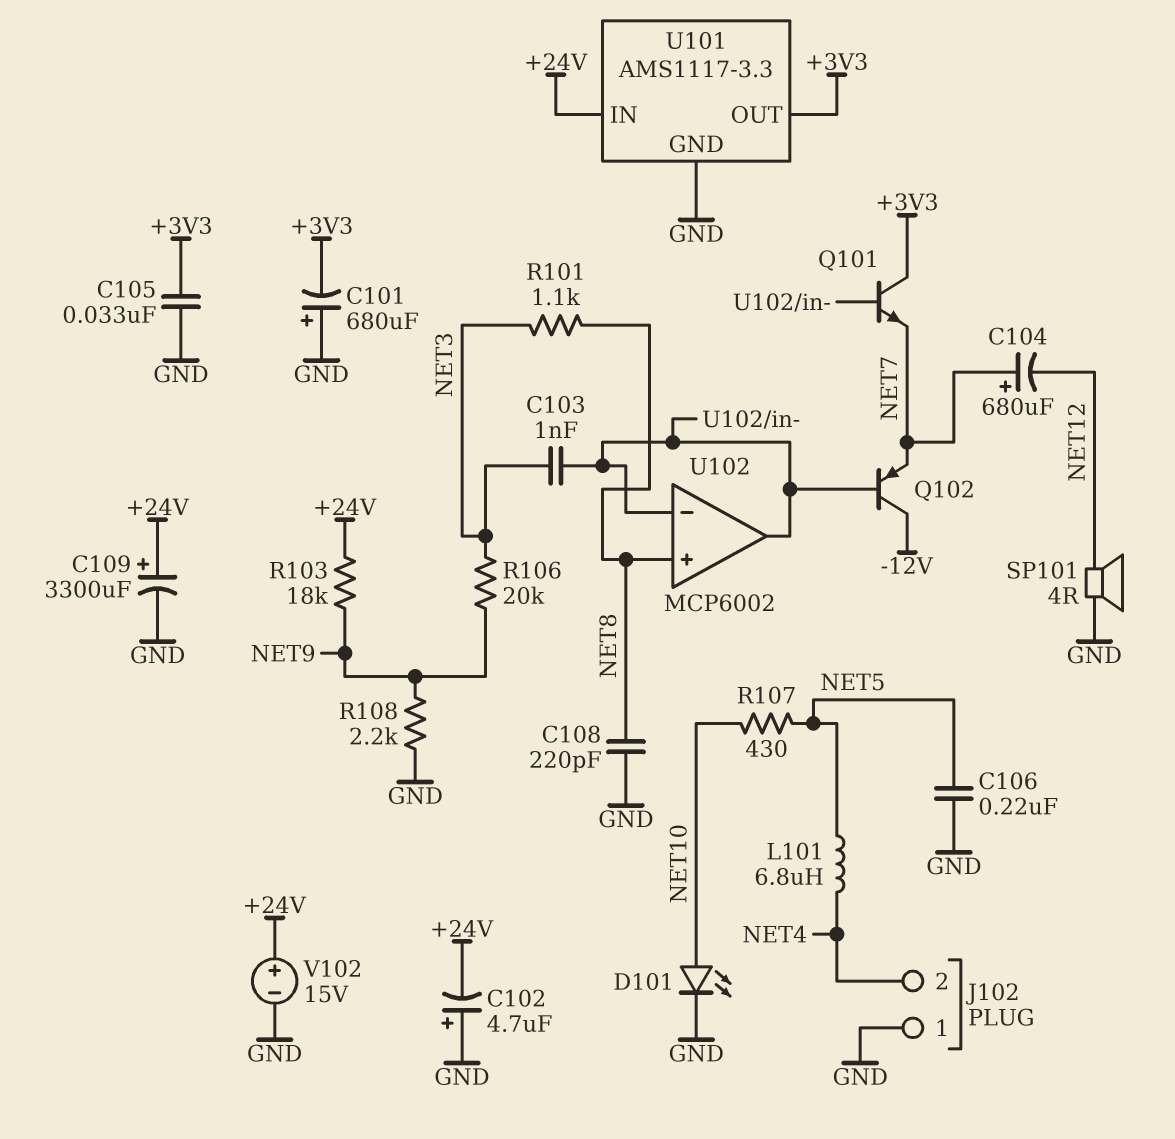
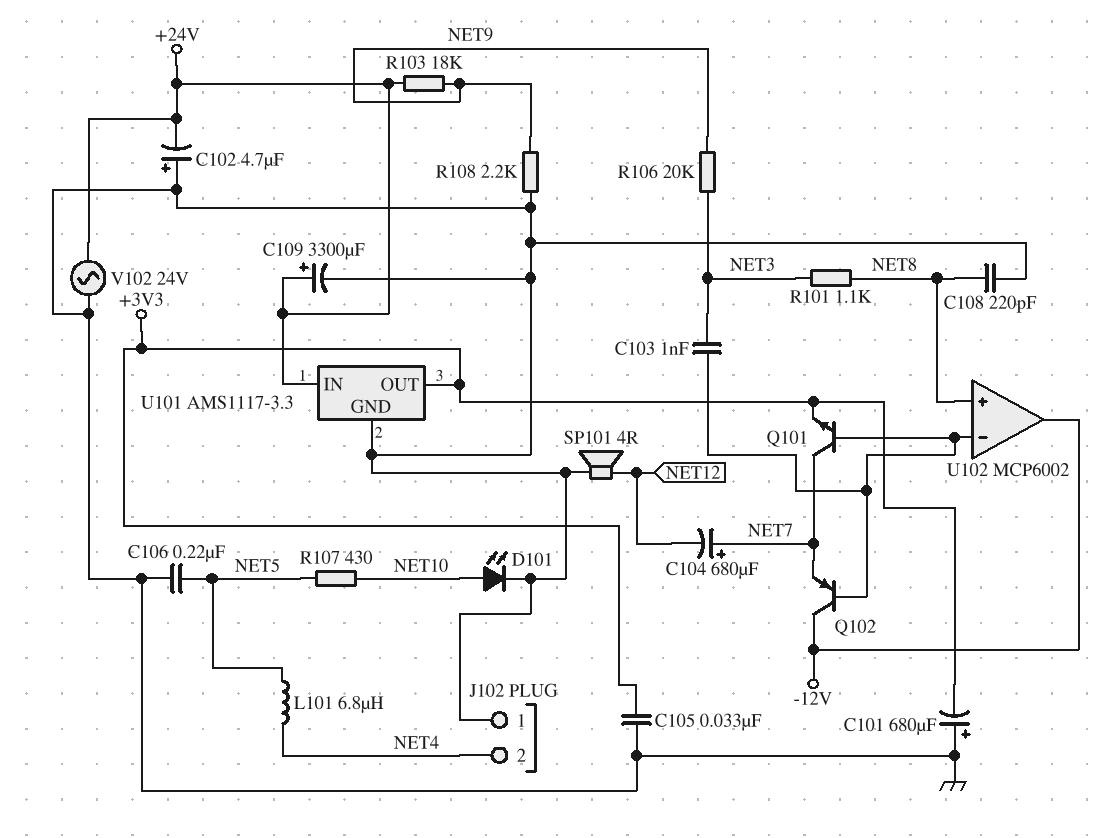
Q101: NPN (B U102/in-, C +3V3, E NET7) -> NPN (B U102/in-, C NET7, E +3V3)
U102 pin out: U102/in- -> -12V
V102: 15V (plus +24V, minus GND) -> AC 24V (+24V, GND)

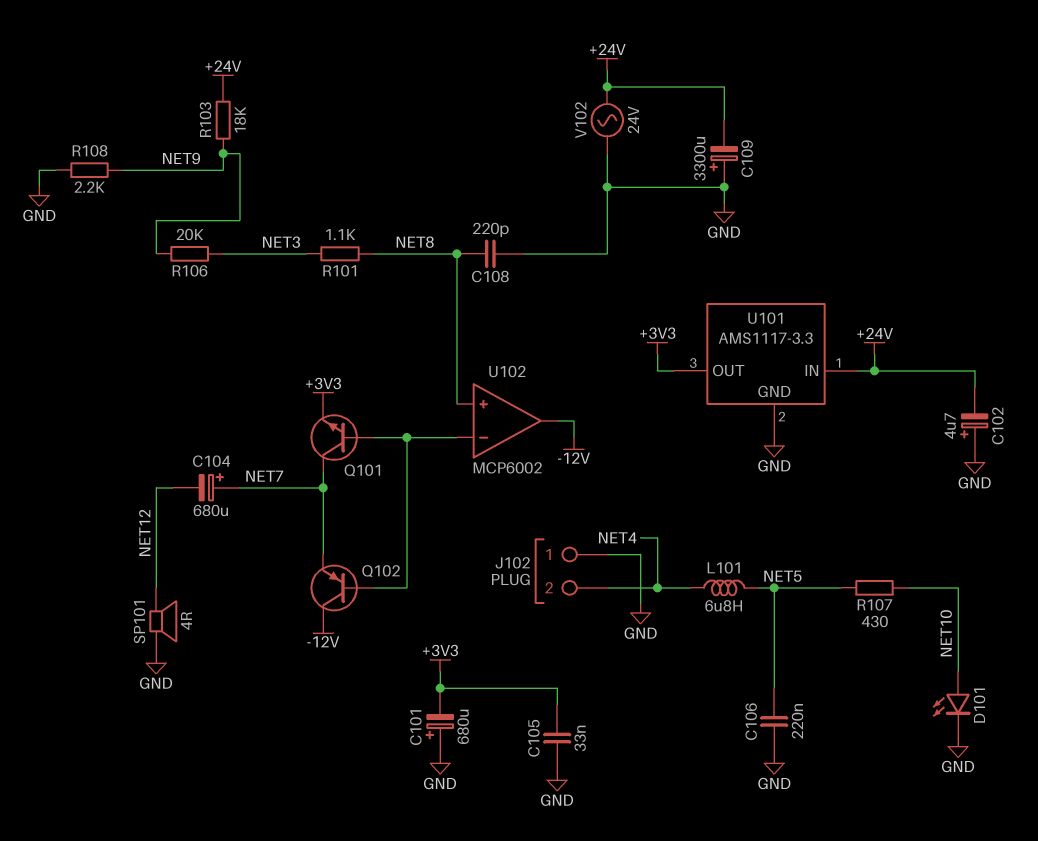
C103: 1nF (NET3, U102/in-) -> none
C109: 3300uF (plus +24V, minus GND) -> 3300uF (plus GND, minus +24V)

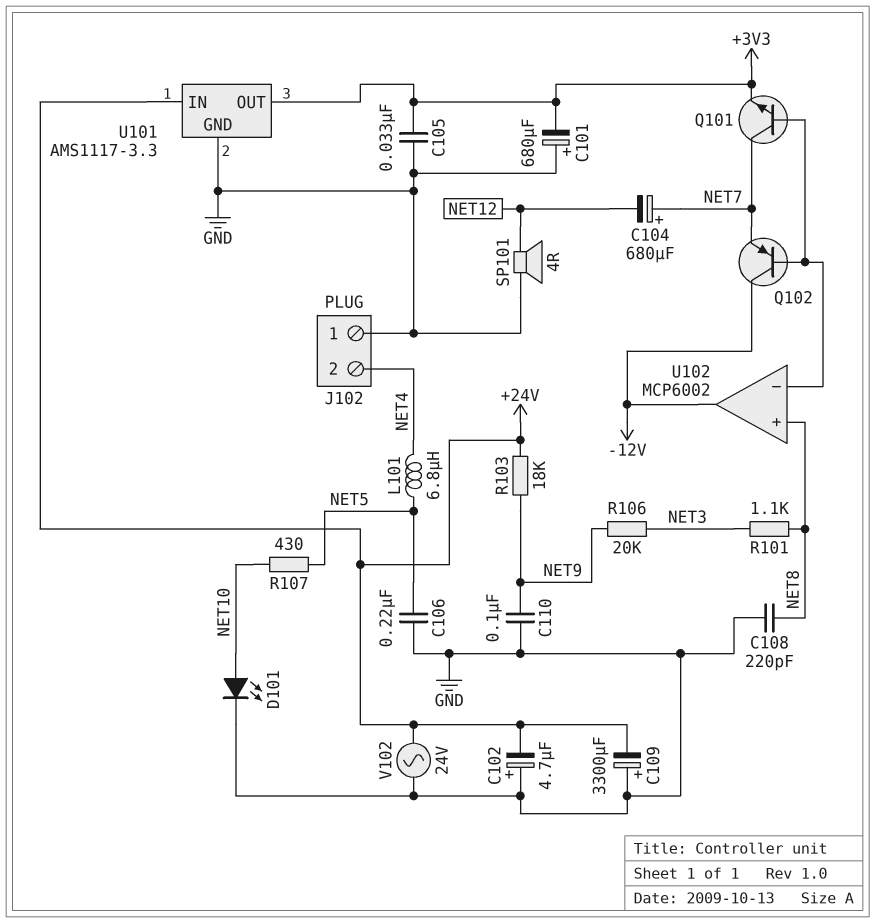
C110: none -> 100nF (GND, NET9)
R108: 2.2k (GND, NET9) -> none

